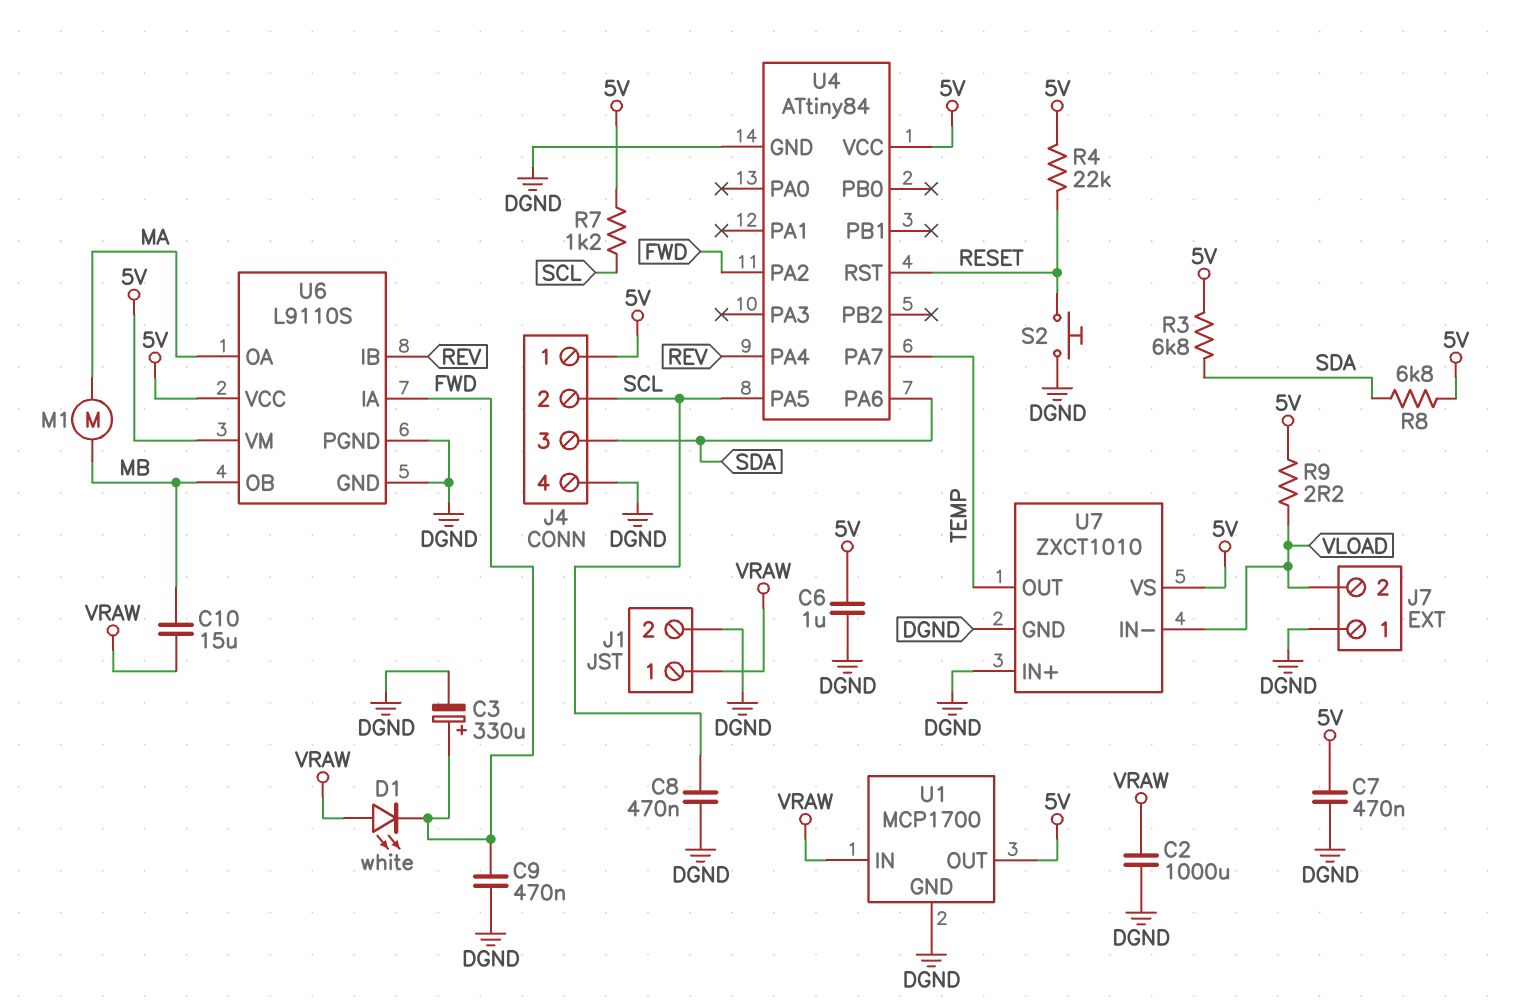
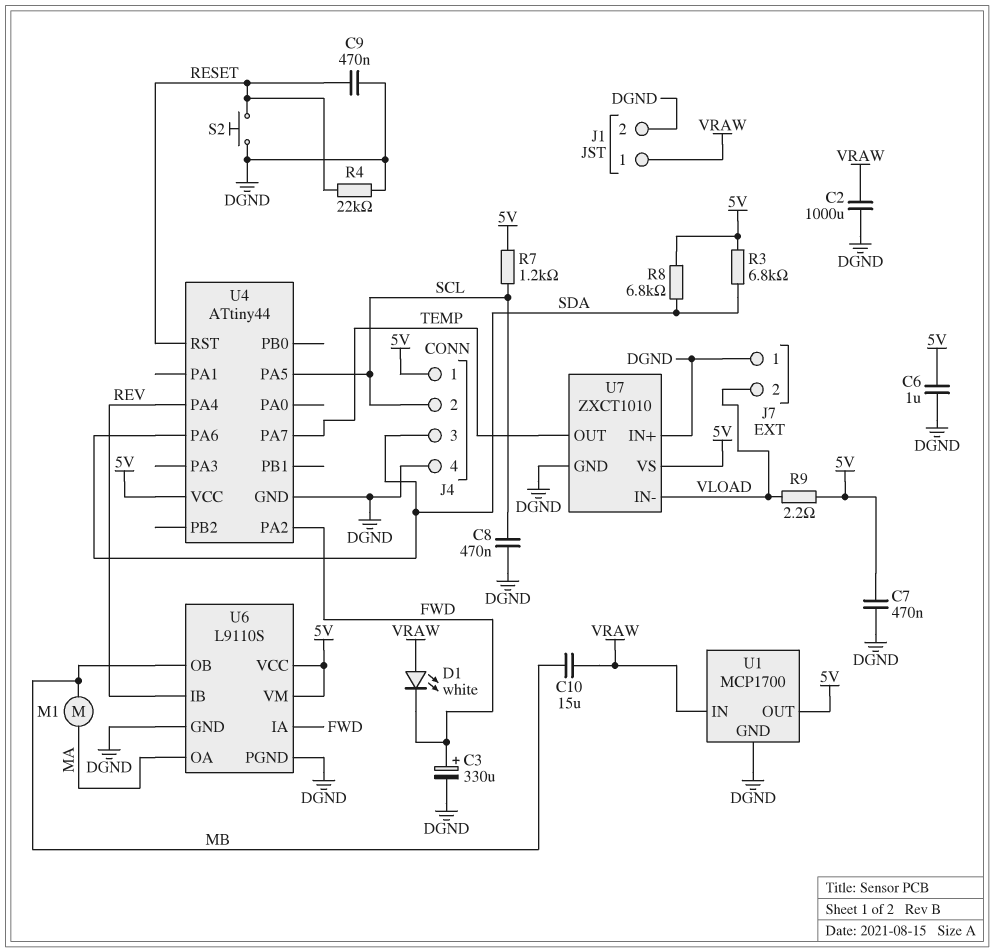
C9: 470nF (DGND, FWD) -> 470nF (DGND, RESET)
R4: 22k (5V, RESET) -> 22k (DGND, RESET)
U4: ATtiny84 -> ATtiny44

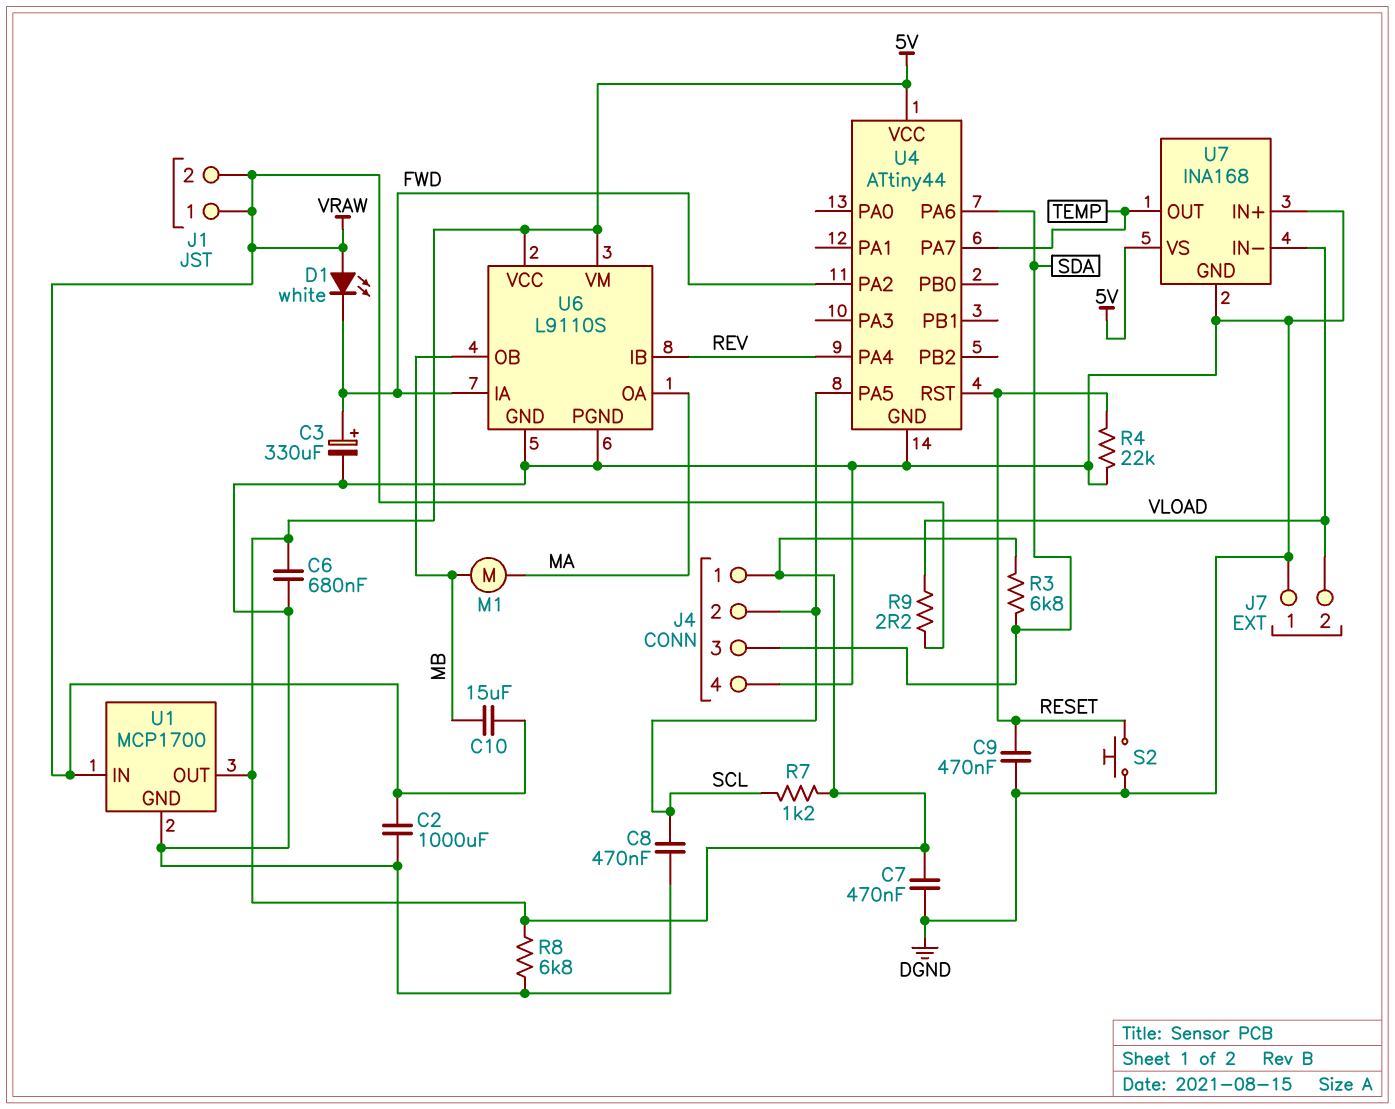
C6: 1uF (5V, DGND) -> 680nF (5V, DGND)
J1 pin 2: DGND -> VRAW
R8: 6.8k (5V, SDA) -> 6.8k (5V, DGND)
R9: 2.2 (5V, VLOAD) -> 2.2 (VLOAD, VRAW)
U7: ZXCT1010 -> INA168

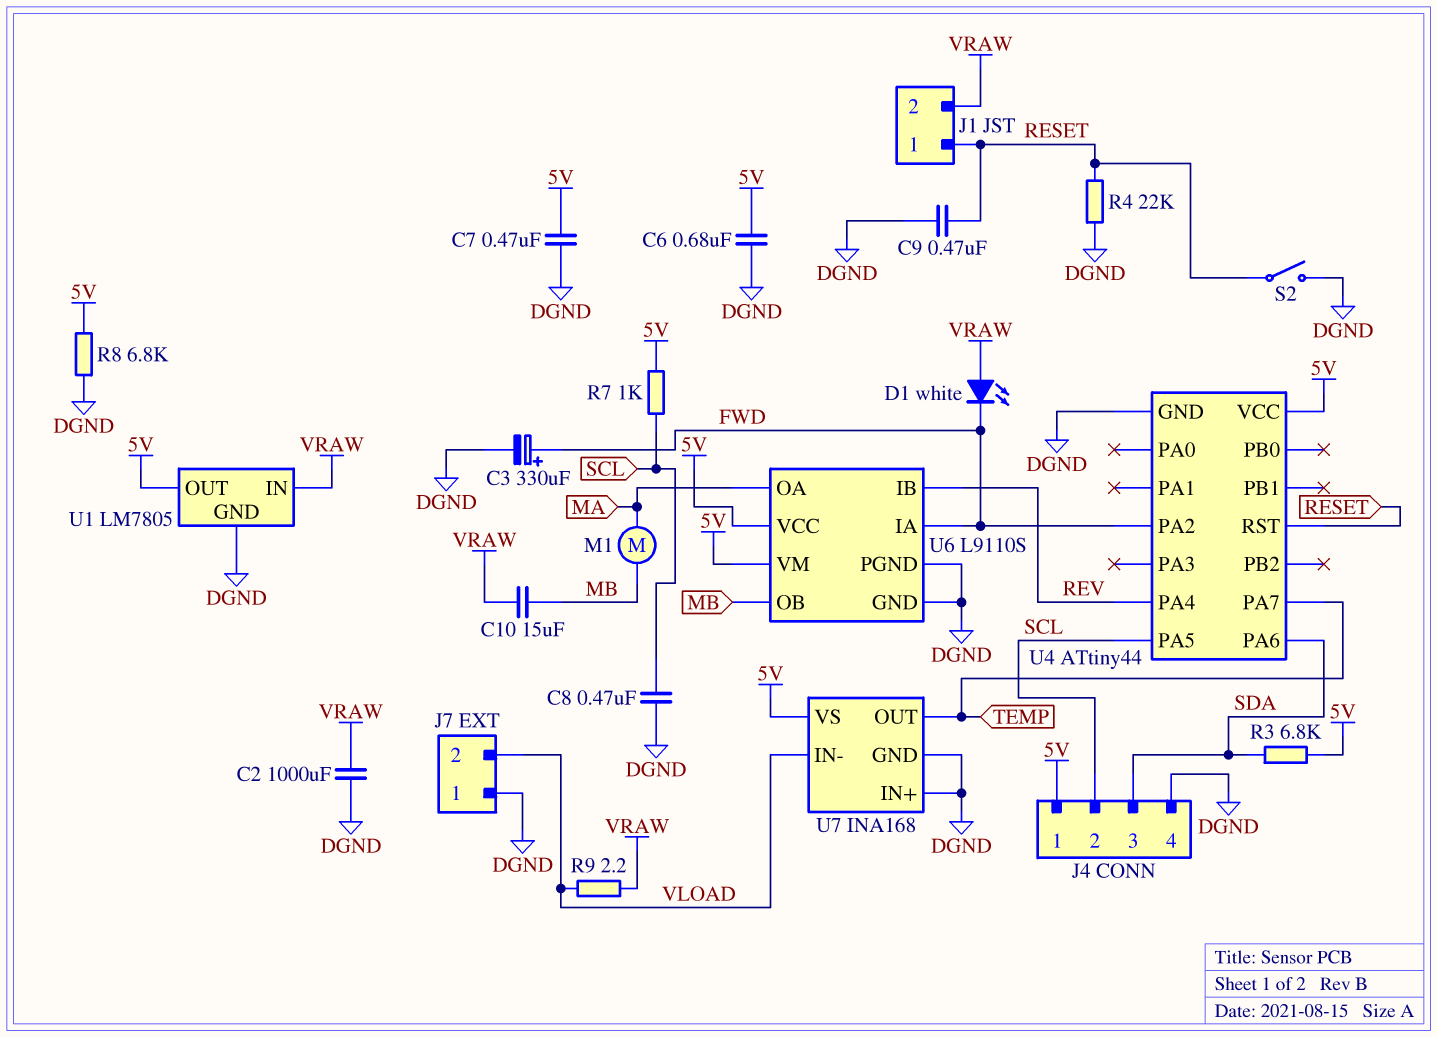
J1 pin 1: VRAW -> RESET
R7: 1.2k (5V, SCL) -> 1k (5V, SCL)
S2: button (DGND, RESET) -> switch (DGND, RESET)
U1: MCP1700 -> LM7805

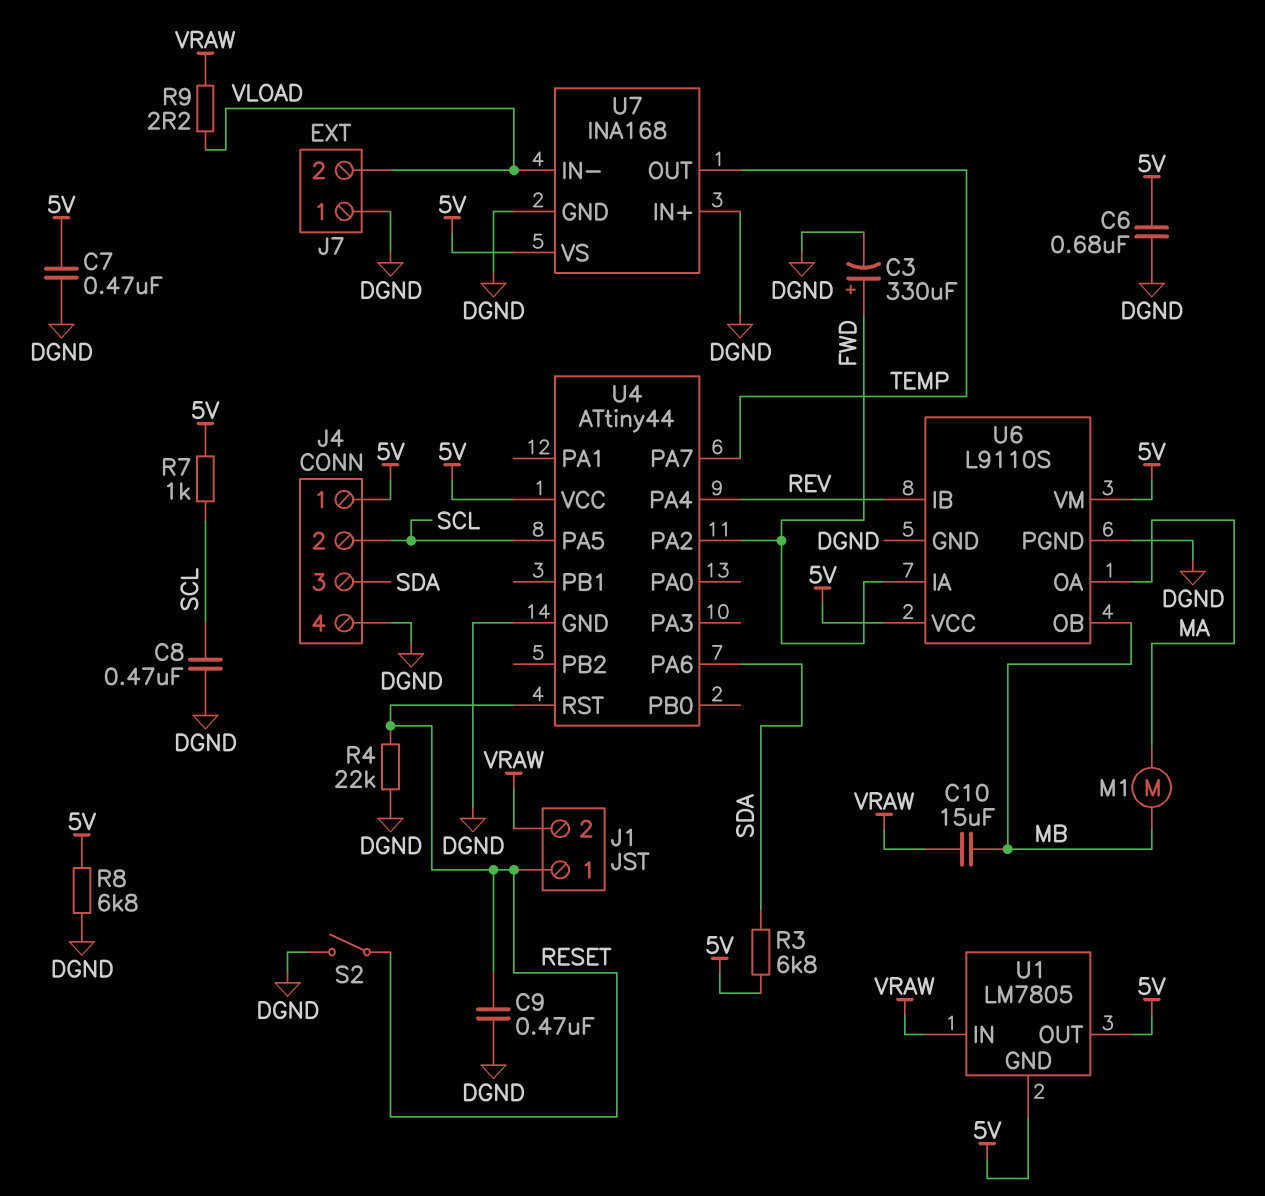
C2: 1000uF (DGND, VRAW) -> none
D1: LED white (A VRAW, K FWD) -> none
U1 pin GND: DGND -> 5V

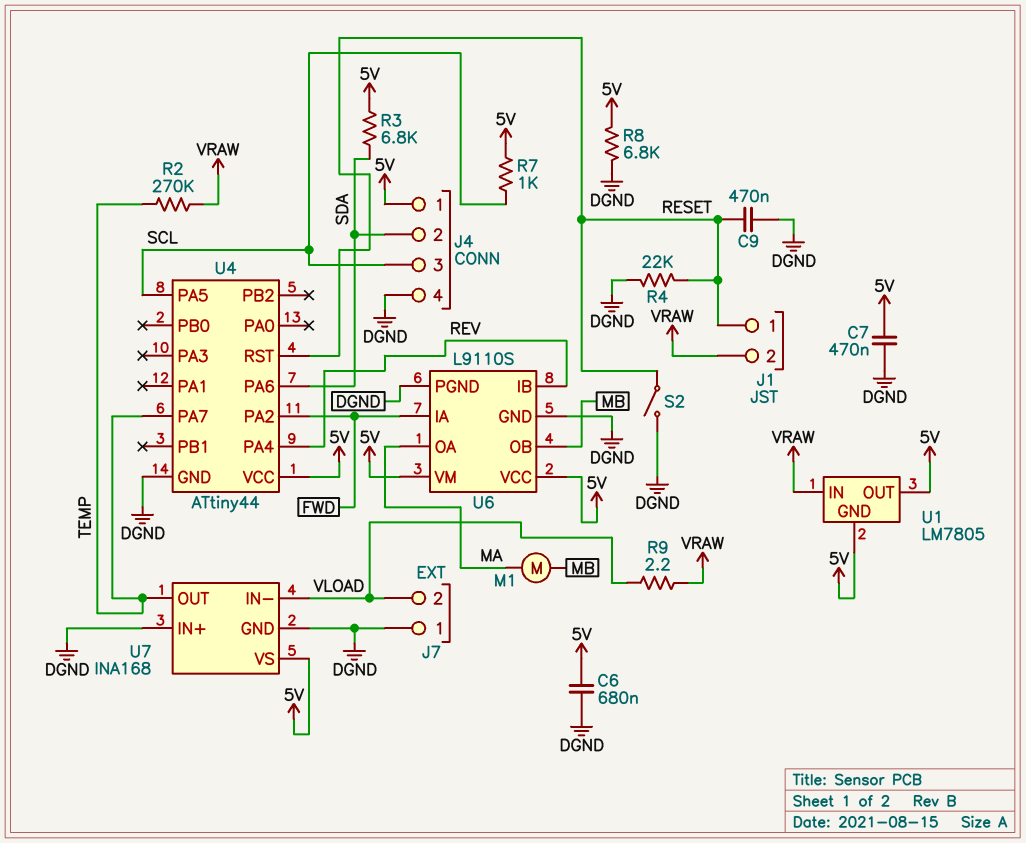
C3: 330uF (plus FWD, minus DGND) -> none
C8: 470nF (DGND, SCL) -> none
C10: 15uF (MB, VRAW) -> none
J4 pin 2: SCL -> SDA
J4 pin 3: SDA -> SCL
R2: none -> 270k (TEMP, VRAW)

